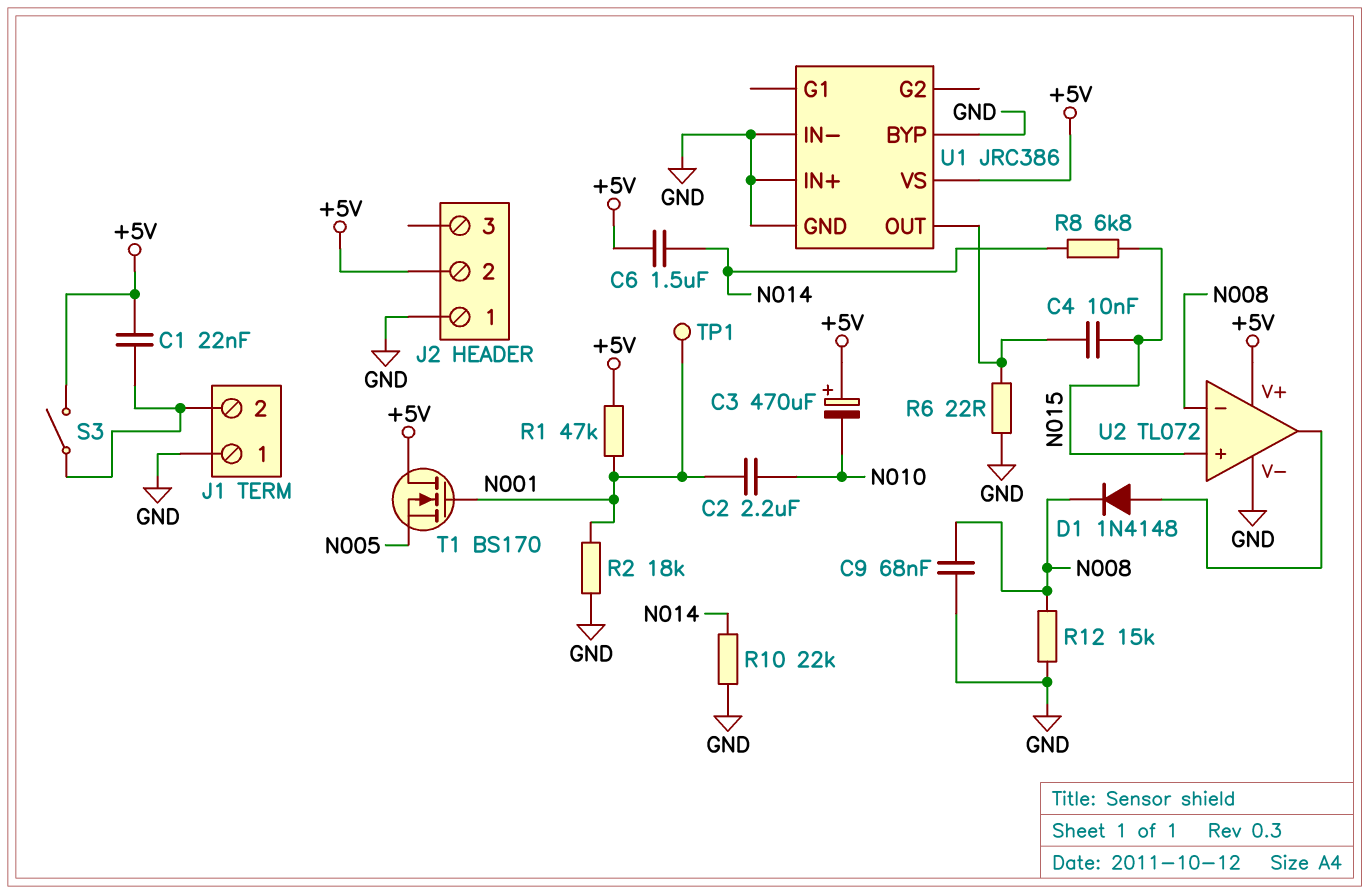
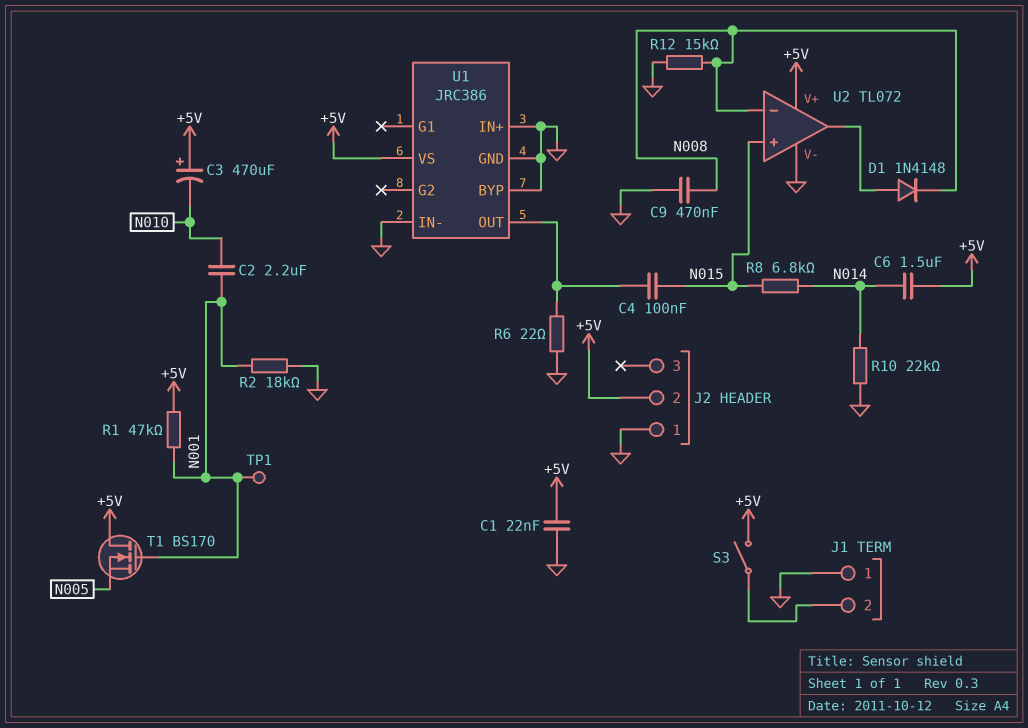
C1: 22nF (+5V, J1/2) -> 22nF (+5V, GND)
C4: 10nF (N015, U1/OUT) -> 100nF (N015, U1/OUT)
C9: 68nF (GND, N008) -> 470nF (GND, N008)

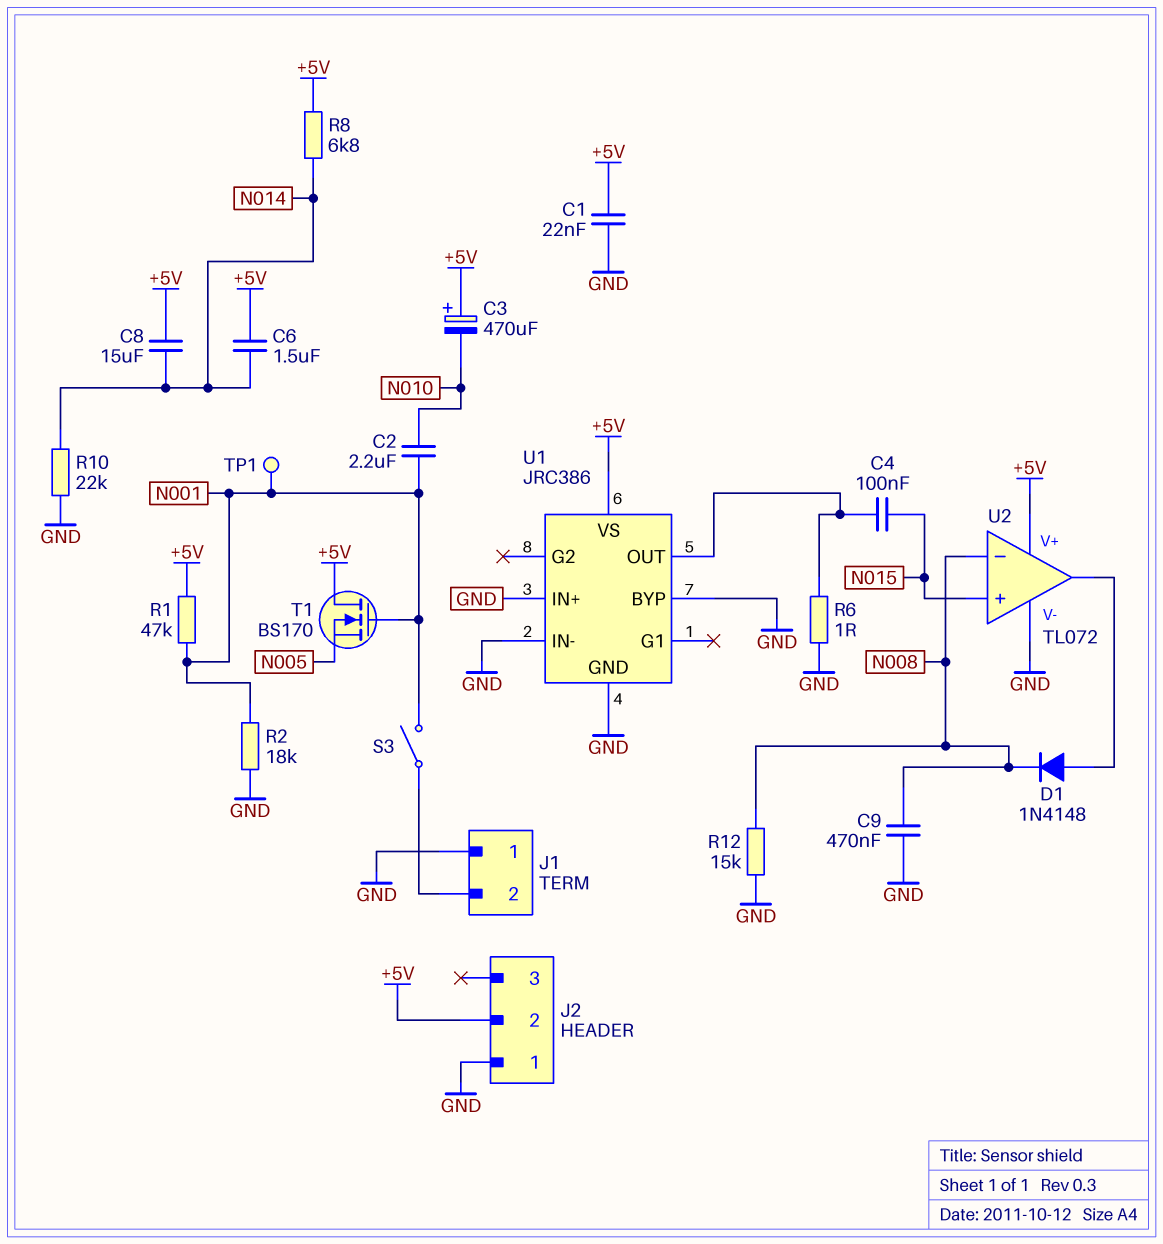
C8: none -> 15uF (+5V, N014)
R6: 22 (GND, U1/OUT) -> 1 (GND, U1/OUT)
R8: 6.8k (N014, N015) -> 6.8k (+5V, N014)
S3: switch (+5V, J1/2) -> switch (J1/2, N001)

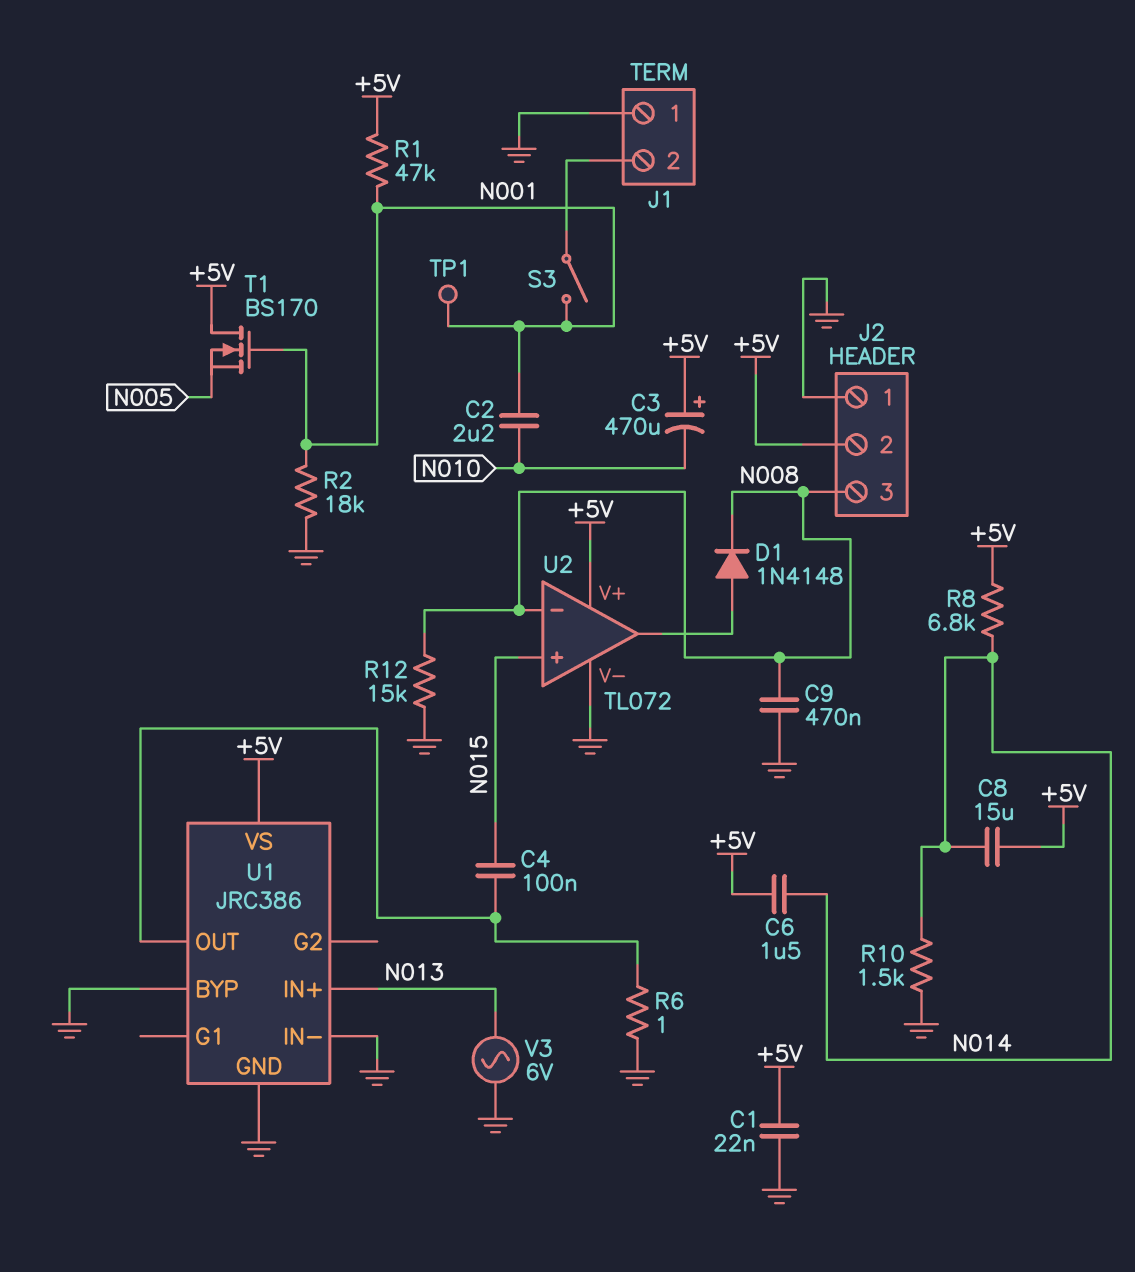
J2 pin 3: none -> N008
R10: 22k (GND, N014) -> 1.5k (GND, N014)
U1 pin IN+: GND -> N013
V3: none -> AC 6V (GND, N013)

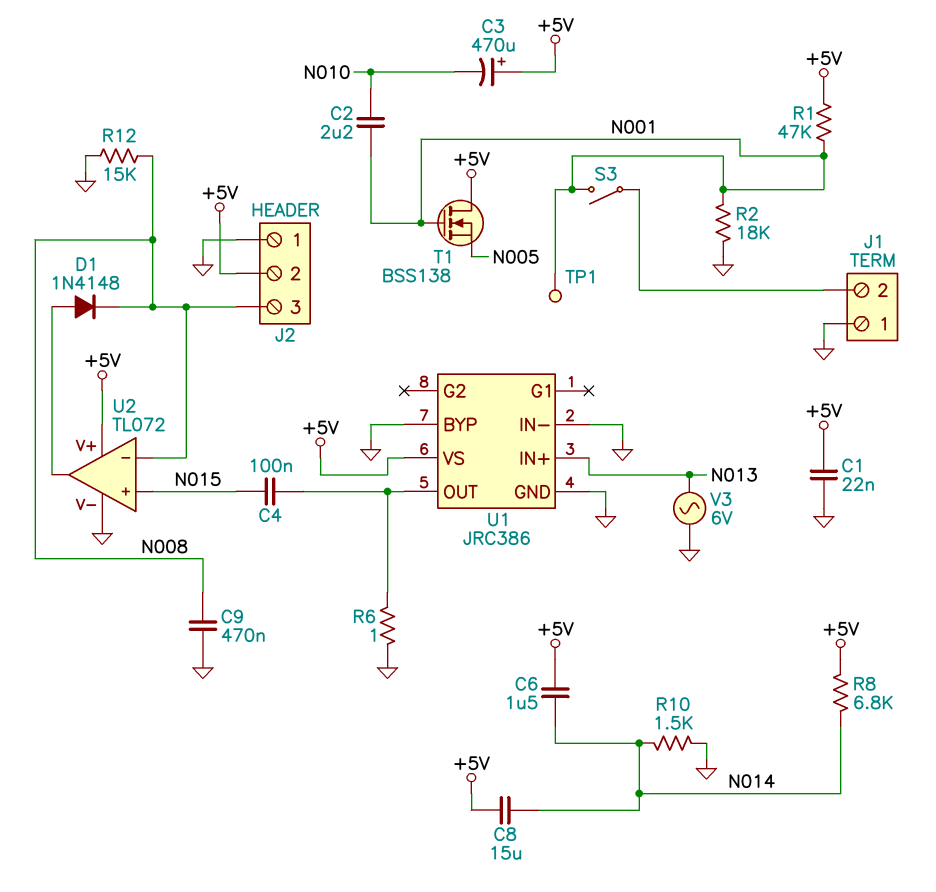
T1: NMOS BS170 (G N001, D +5V, S N005) -> NMOS BSS138 (G N001, D +5V, S N005)

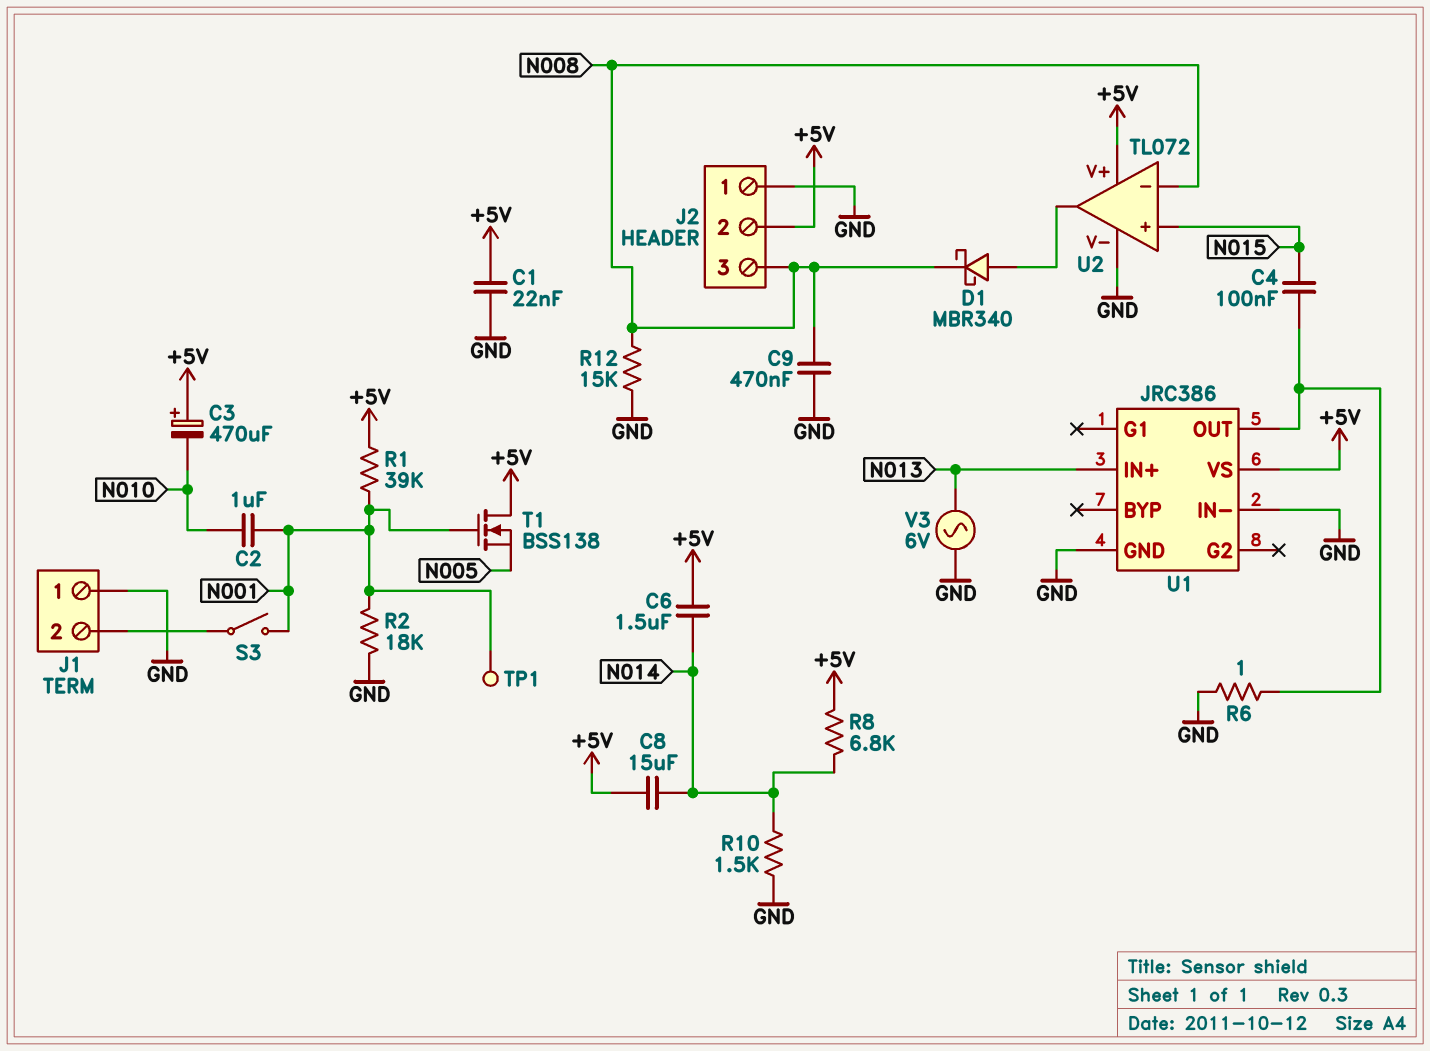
C2: 2.2uF (N001, N010) -> 1uF (N001, N010)
D1: diode 1N4148 (A U2/out, K N008) -> schottky MBR340 (A U2/out, K N008)
R1: 47k (+5V, N001) -> 39k (+5V, N001)
U1 pin BYP: GND -> none

